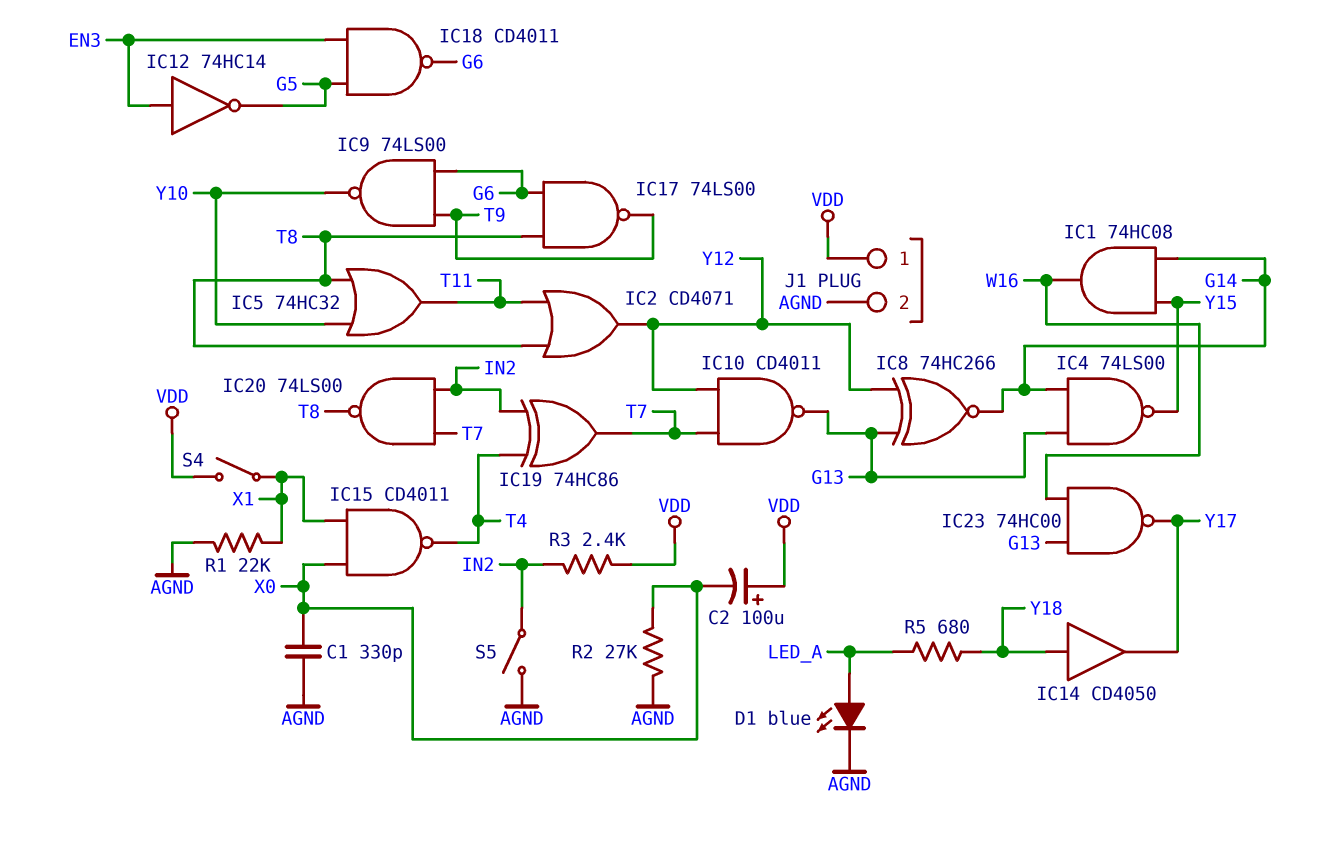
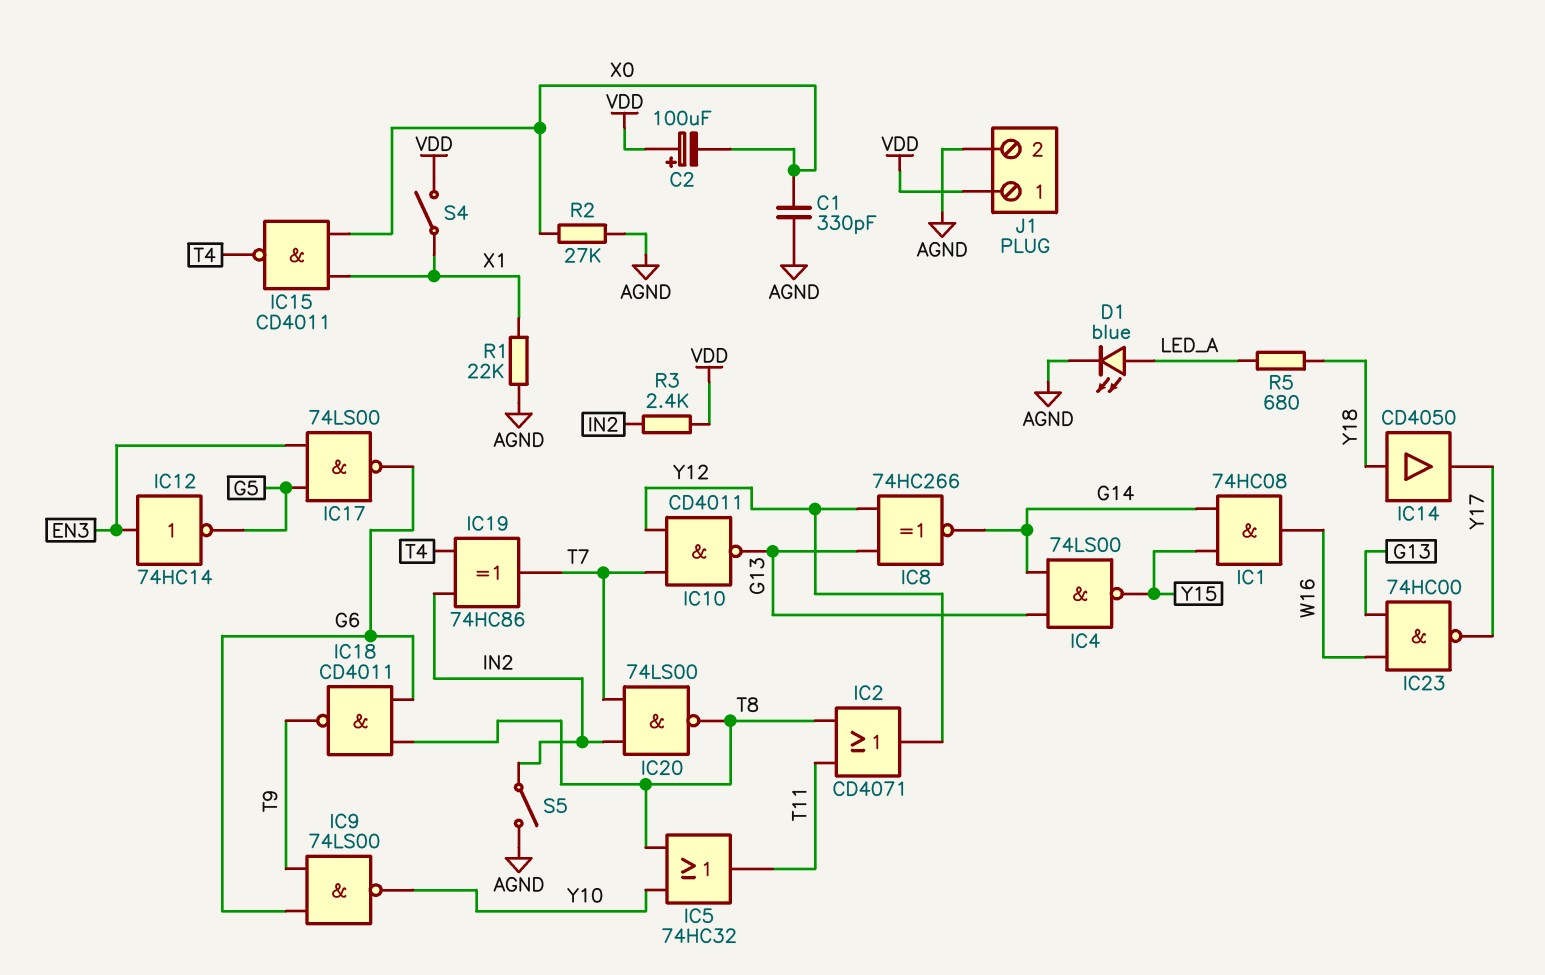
IC17: NAND 74LS00 (in G6, in T8, out T9) -> NAND 74LS00 (in EN3, in G5, out G6)
IC18: NAND CD4011 (in EN3, in G5, out G6) -> NAND CD4011 (in G6, in T8, out T9)

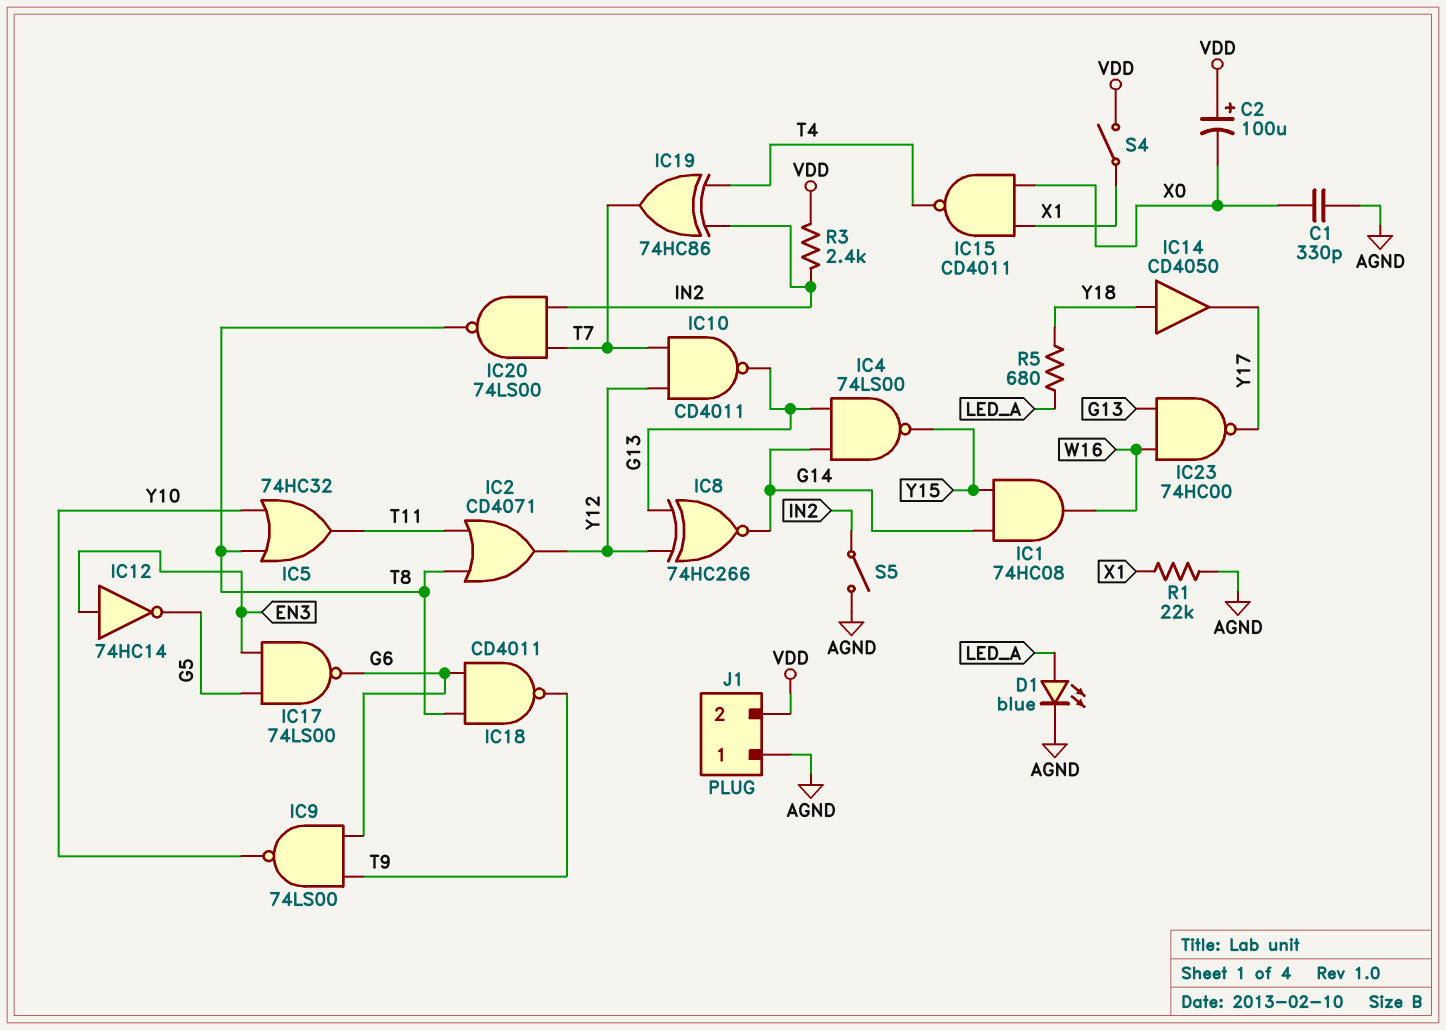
J1 pin 1: VDD -> AGND
J1 pin 2: AGND -> VDD
R2: 27k (AGND, X0) -> none

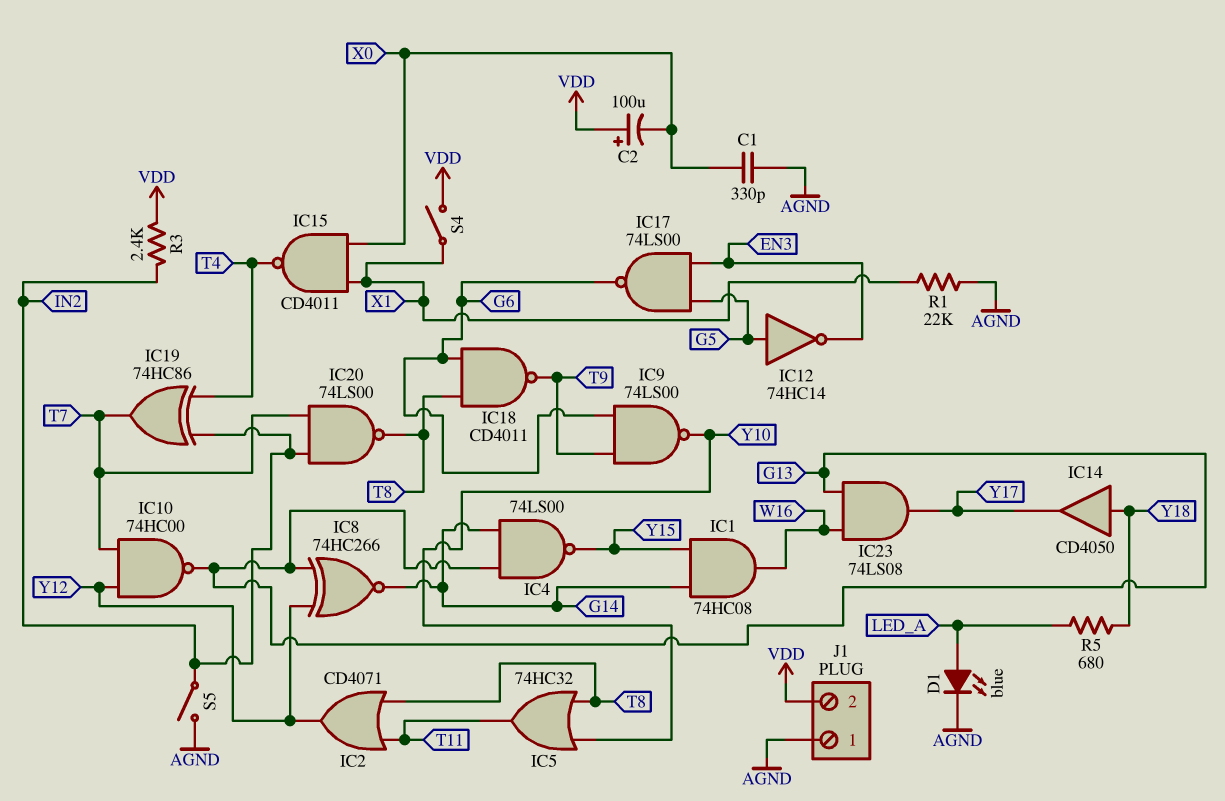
IC10: NAND CD4011 (in T7, in Y12, out G13) -> NAND 74HC00 (in T7, in Y12, out G13)
IC12: NOT 74HC14 (in EN3, out G5) -> NOT 74HC14 (in G5, out EN3)
IC23: NAND 74HC00 (in G13, in W16, out Y17) -> AND 74LS08 (in G13, in W16, out Y17)

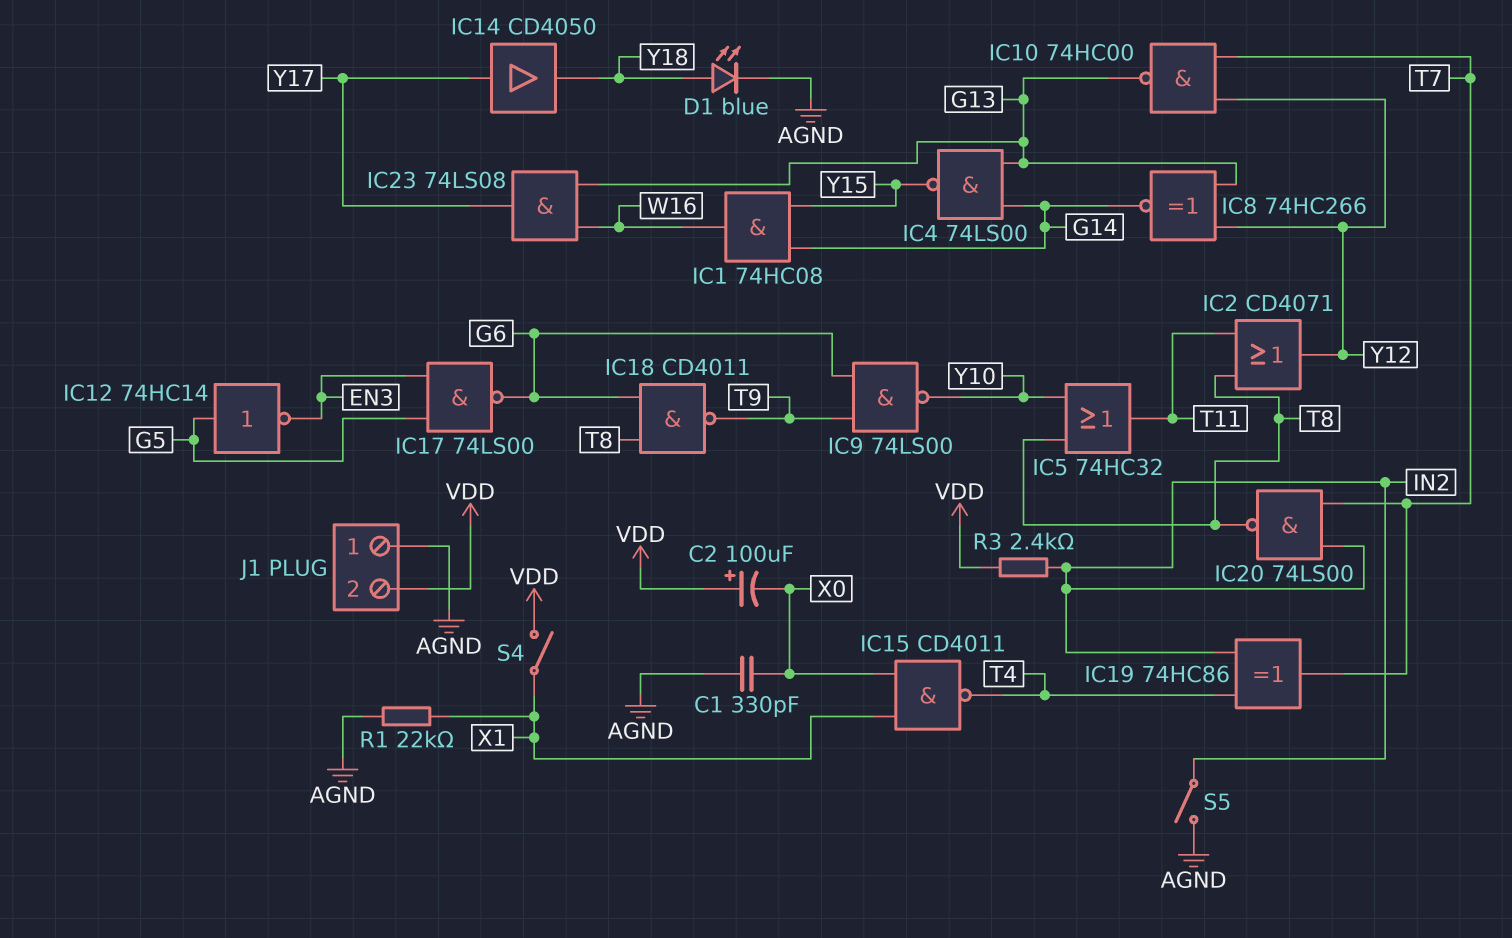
D1: LED blue (A LED_A, K AGND) -> LED blue (A Y18, K AGND)
IC14: buffer CD4050 (in Y18, out Y17) -> buffer CD4050 (in Y17, out Y18)
R5: 680 (LED_A, Y18) -> none

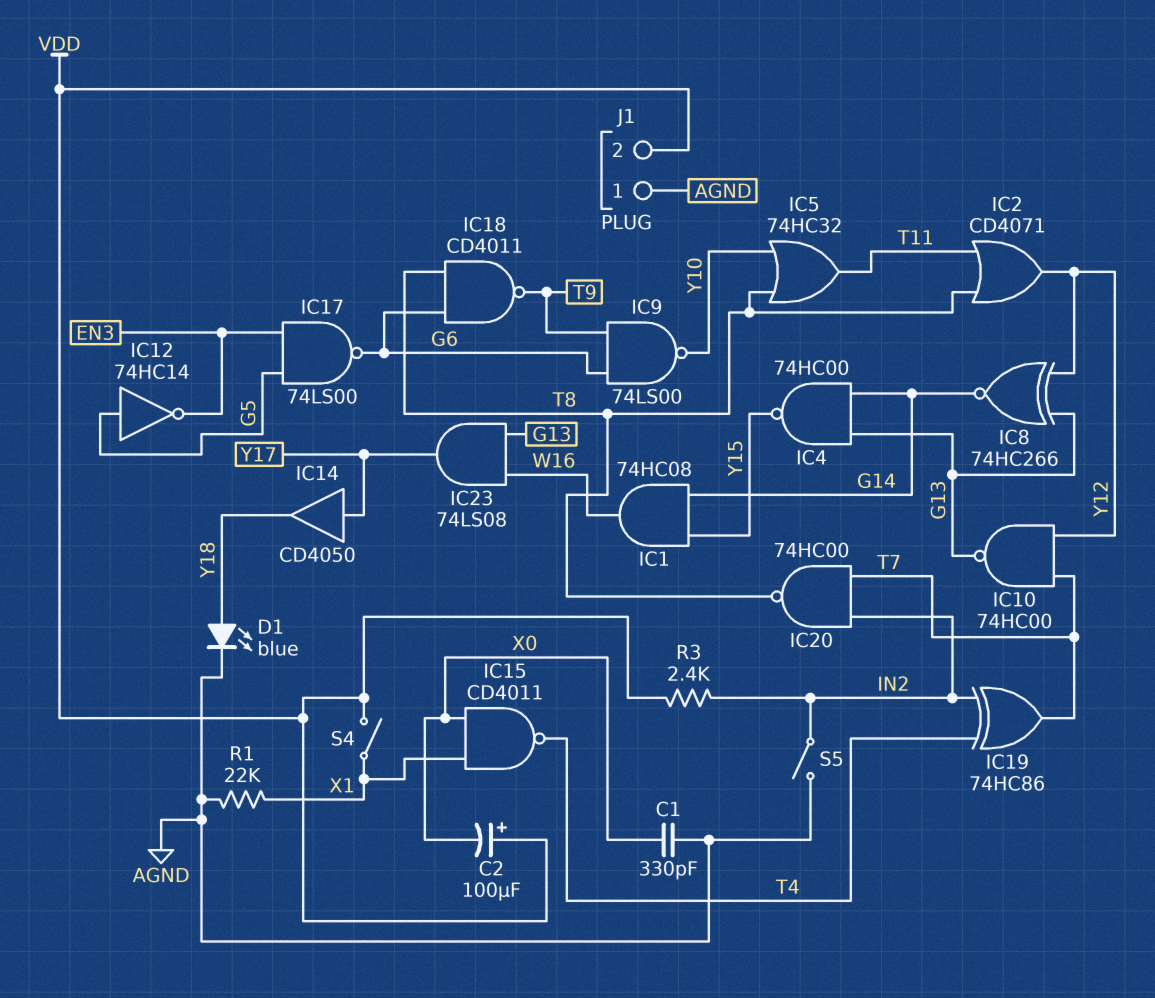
IC4: NAND 74LS00 (in G13, in G14, out Y15) -> NAND 74HC00 (in G13, in G14, out Y15)
IC20: NAND 74LS00 (in IN2, in T7, out T8) -> NAND 74HC00 (in IN2, in T7, out T8)

